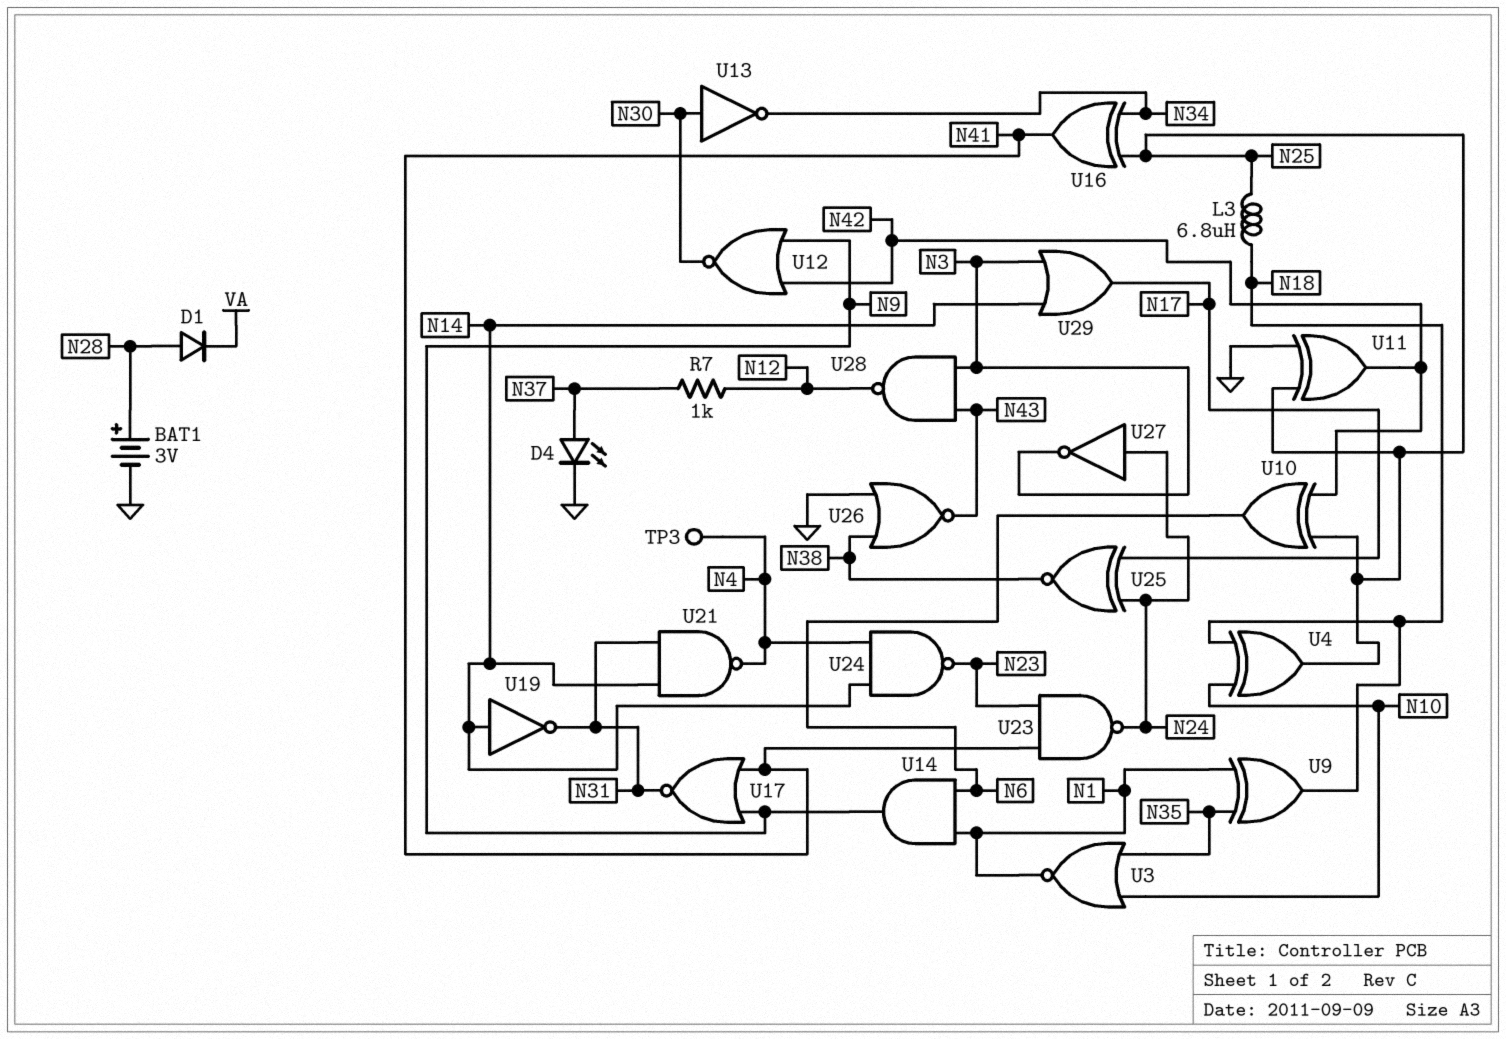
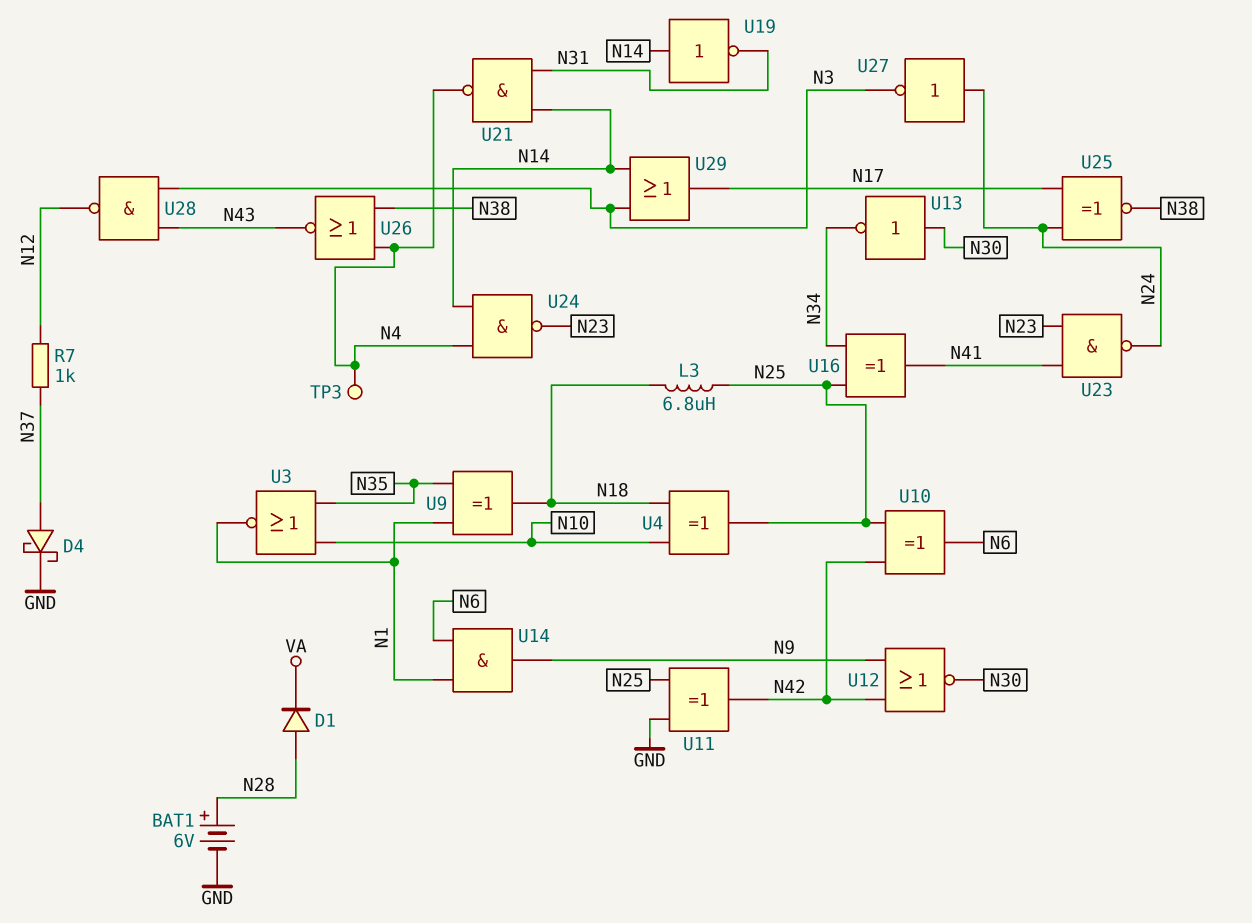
BAT1: 3V (plus N28, minus GND) -> 6V (plus N28, minus GND)
D4: LED (A N37, K GND) -> schottky (A N37, K GND)
U17: NOR (in N9, in N41, out N31) -> none
U26: NOR (in GND, in N38, out N43) -> NOR (in N4, in N38, out N43)

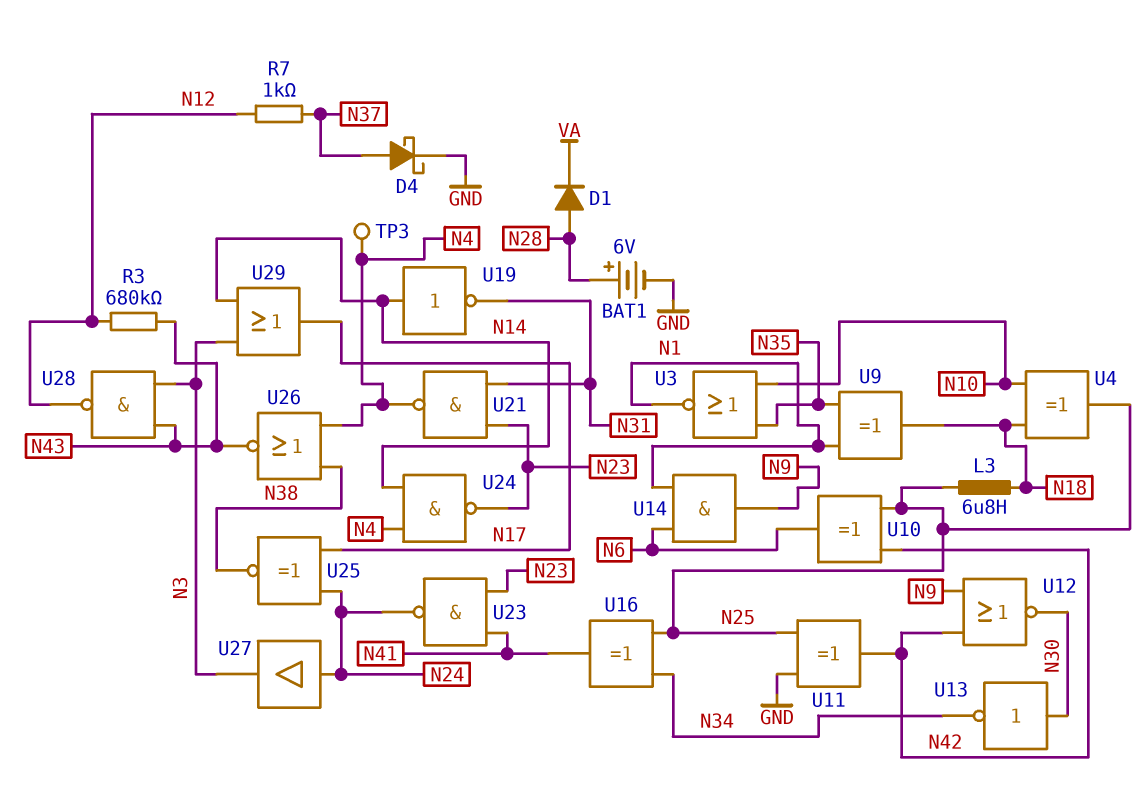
R3: none -> 680k (N12, N43)
U21: NAND (in N14, in N31, out N4) -> NAND (in N23, in N31, out N4)
U27: NOT (in N24, out N3) -> buffer (in N24, out N3)

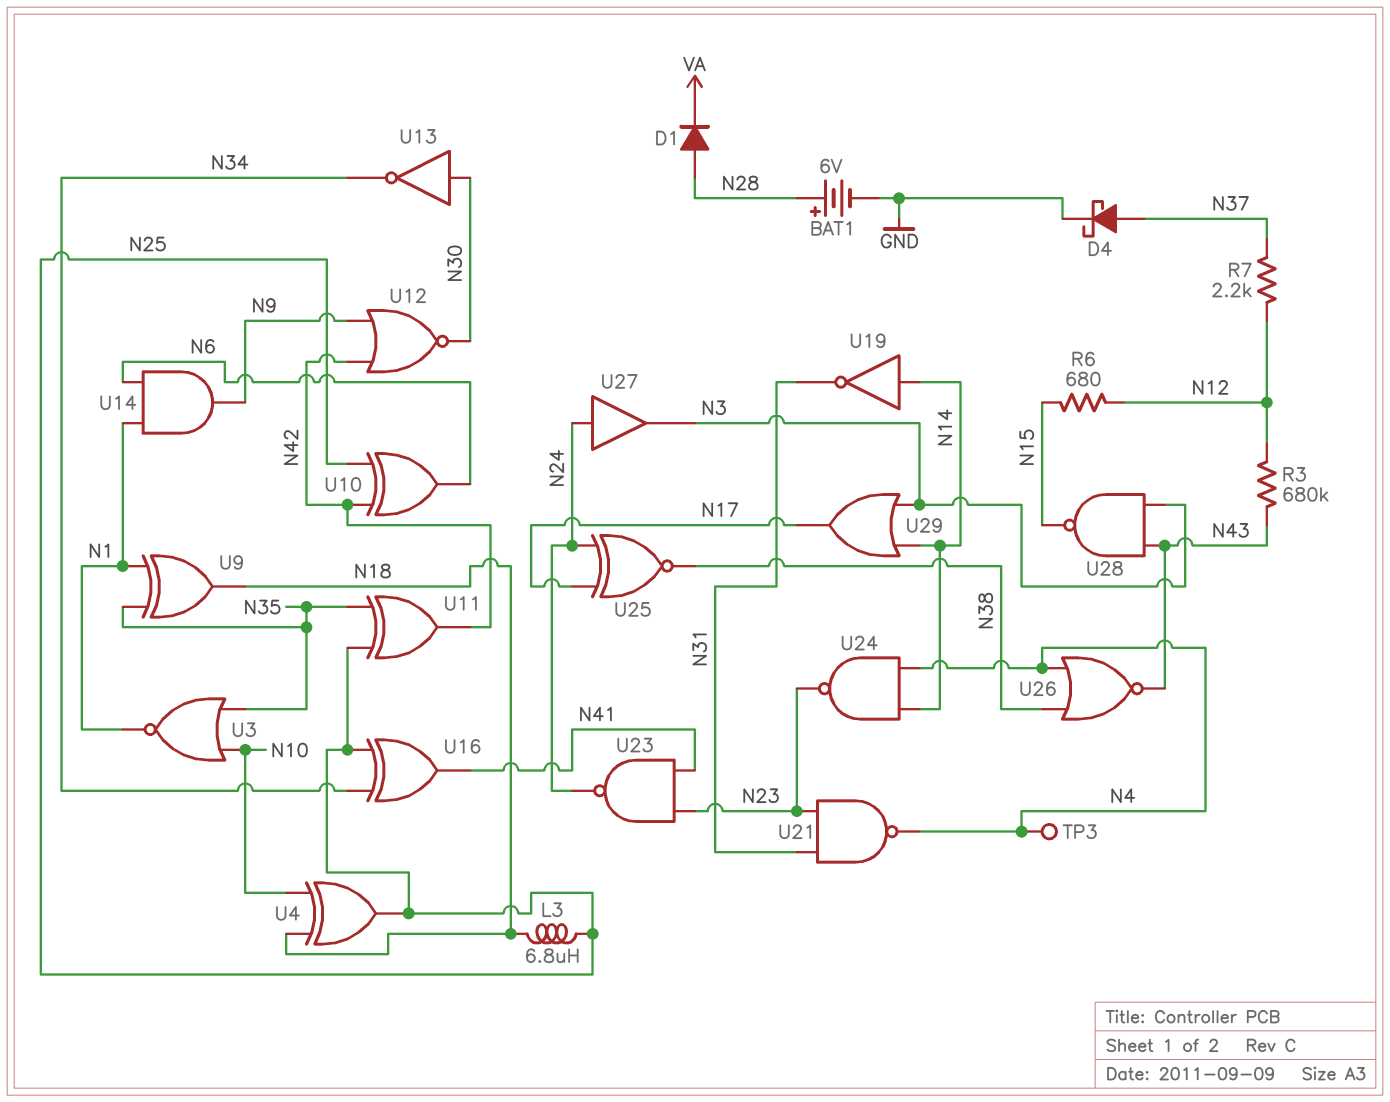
R6: none -> 680 (N12, N15)
R7: 1k (N12, N37) -> 2.2k (N12, N37)
U11: XOR (in GND, in N25, out N42) -> XOR (in N25, in N35, out N42)
U28: NAND (in N3, in N43, out N12) -> NAND (in N3, in N43, out N15)

